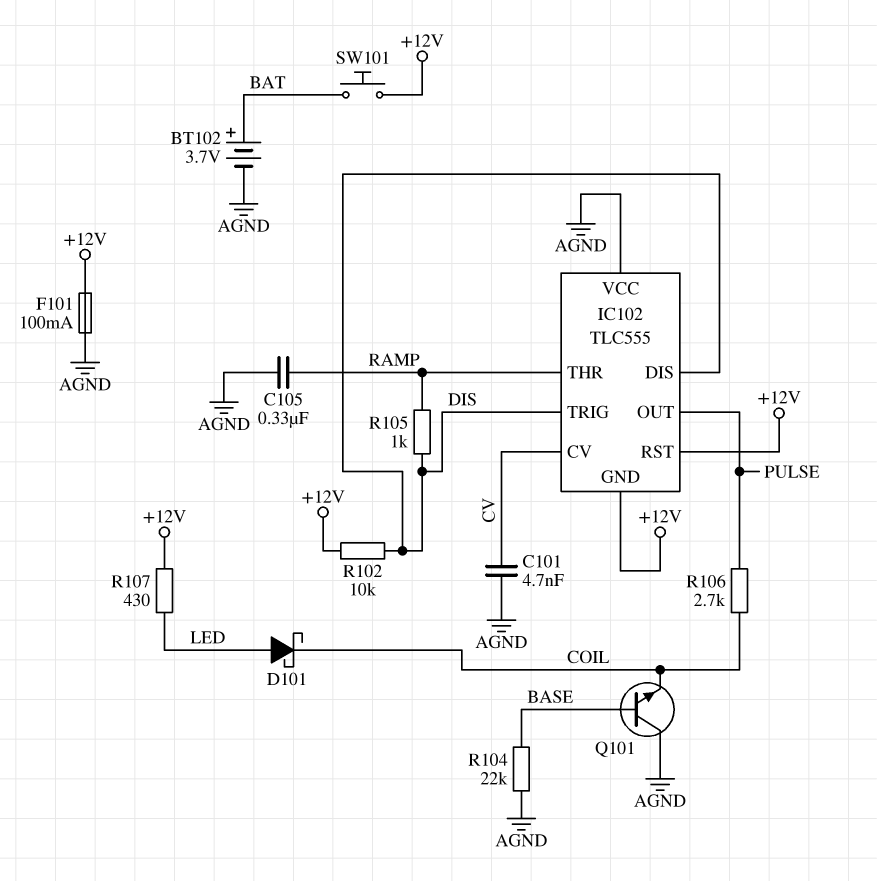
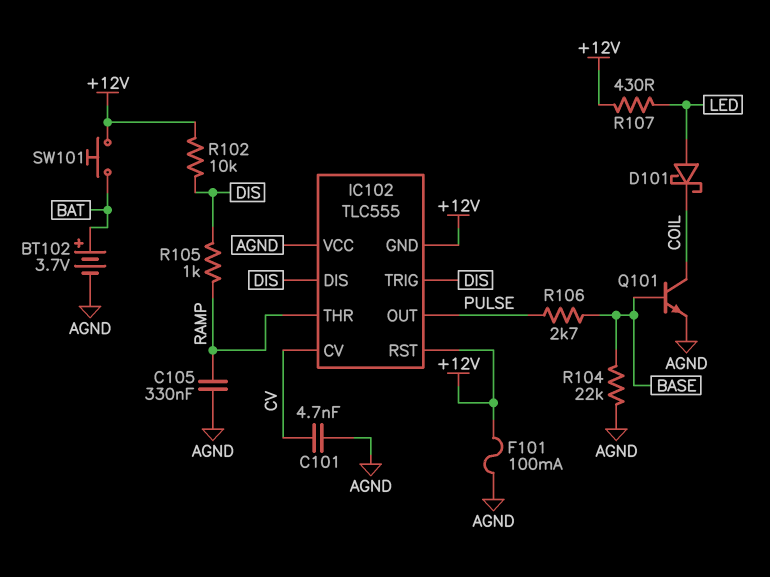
Q101: NPN (B BASE, C AGND, E COIL) -> NPN (B BASE, C COIL, E AGND)
R106: 2.7k (COIL, PULSE) -> 2.7k (BASE, PULSE)

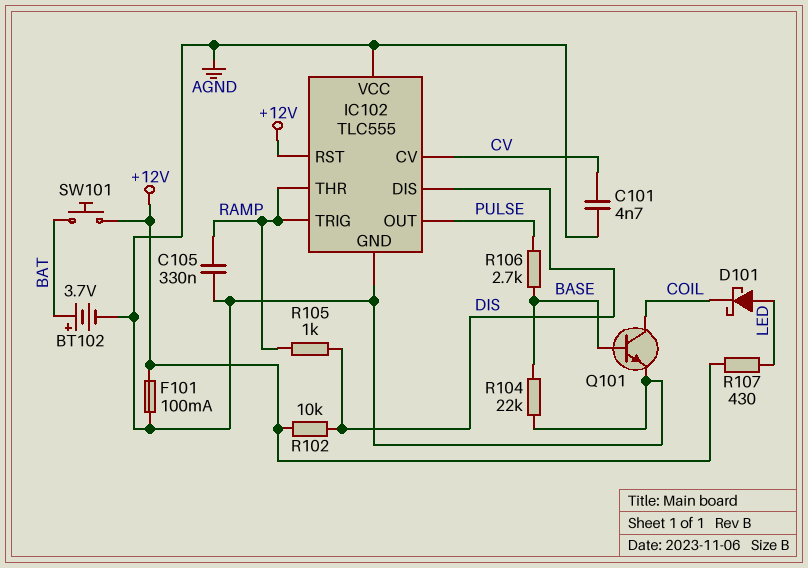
IC102 pin GND: +12V -> AGND
IC102 pin TRIG: DIS -> RAMP

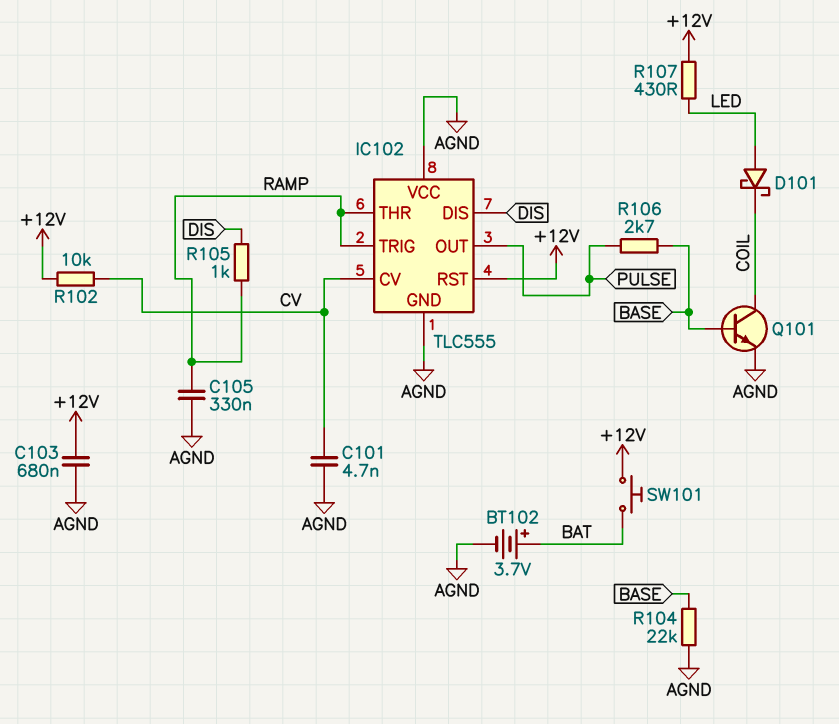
C103: none -> 680nF (+12V, AGND)
F101: 100mA (+12V, AGND) -> none
R102: 10k (+12V, DIS) -> 10k (+12V, CV)

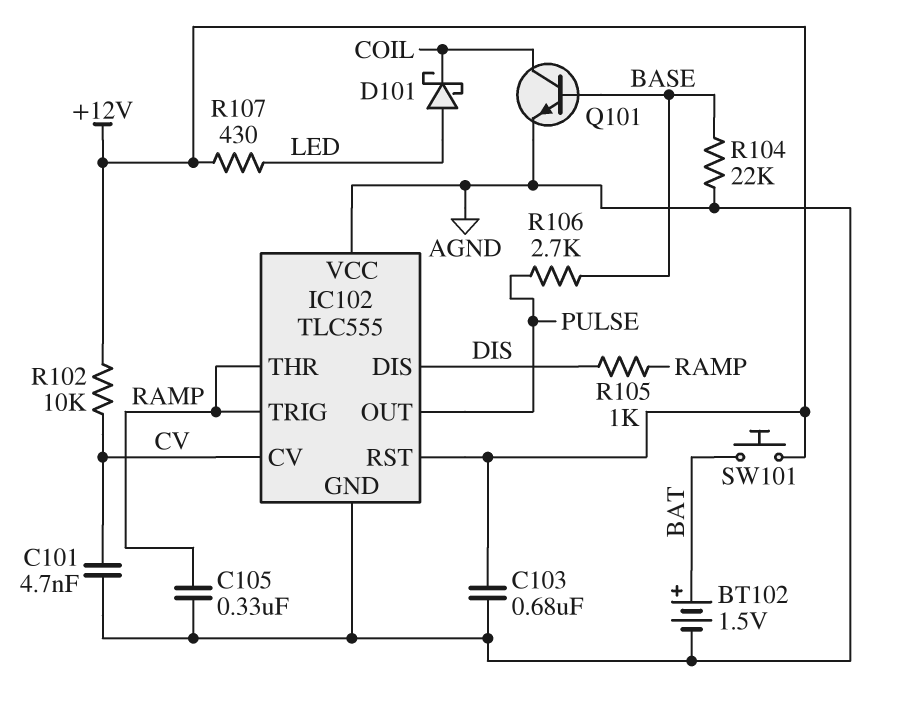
BT102: 3.7V (plus BAT, minus AGND) -> 1.5V (plus BAT, minus AGND)

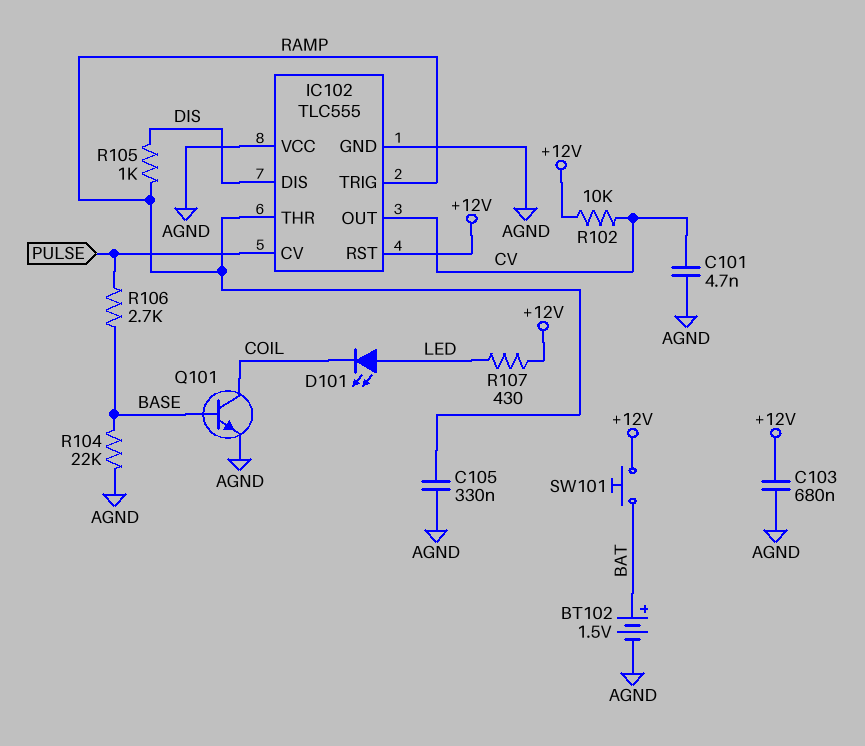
D101: schottky (A LED, K COIL) -> LED (A LED, K COIL)
IC102 pin CV: CV -> PULSE
IC102 pin OUT: PULSE -> CV

